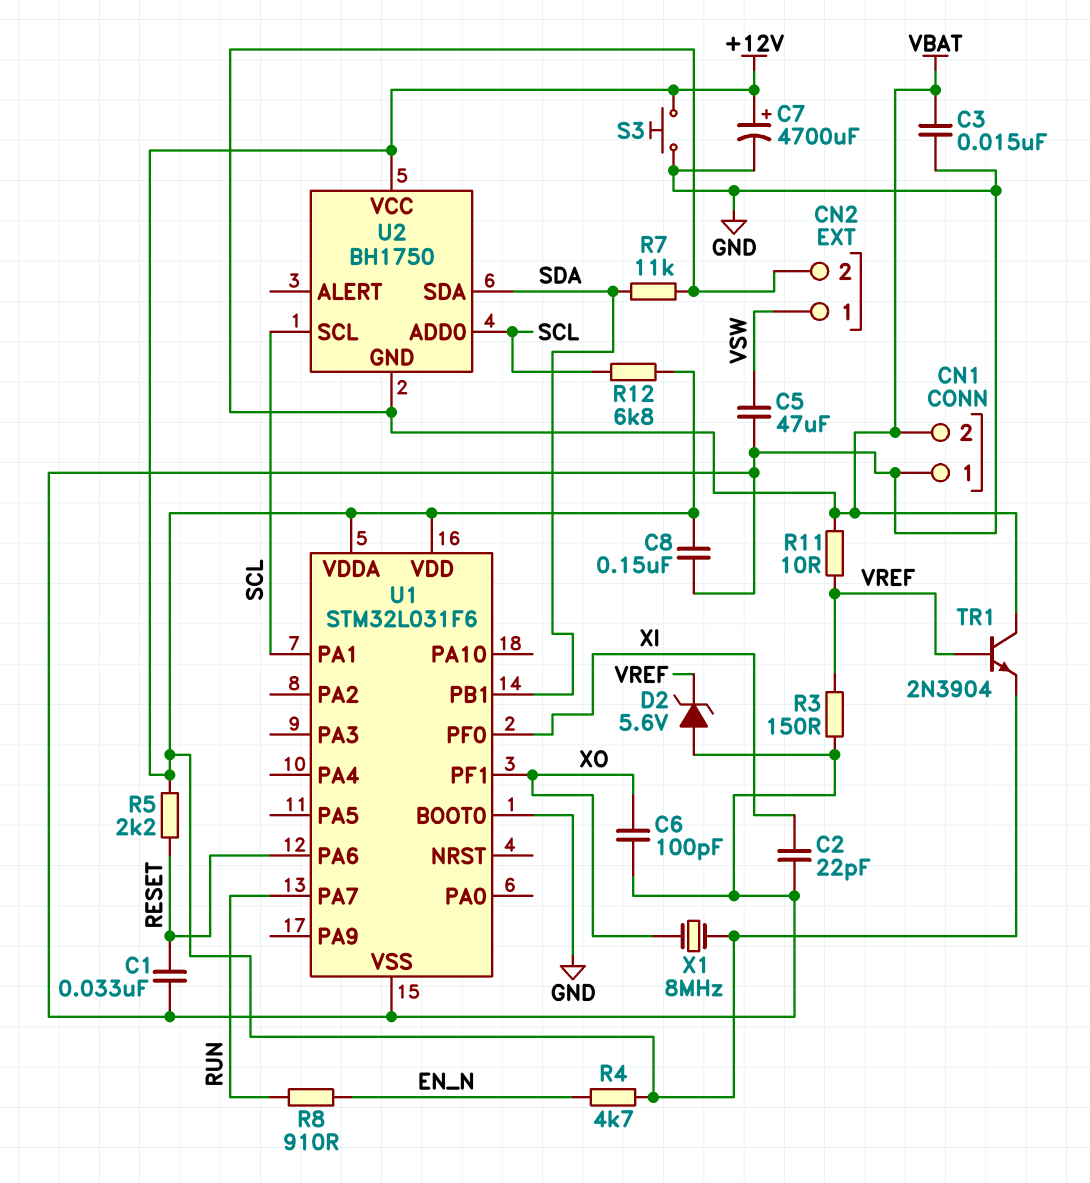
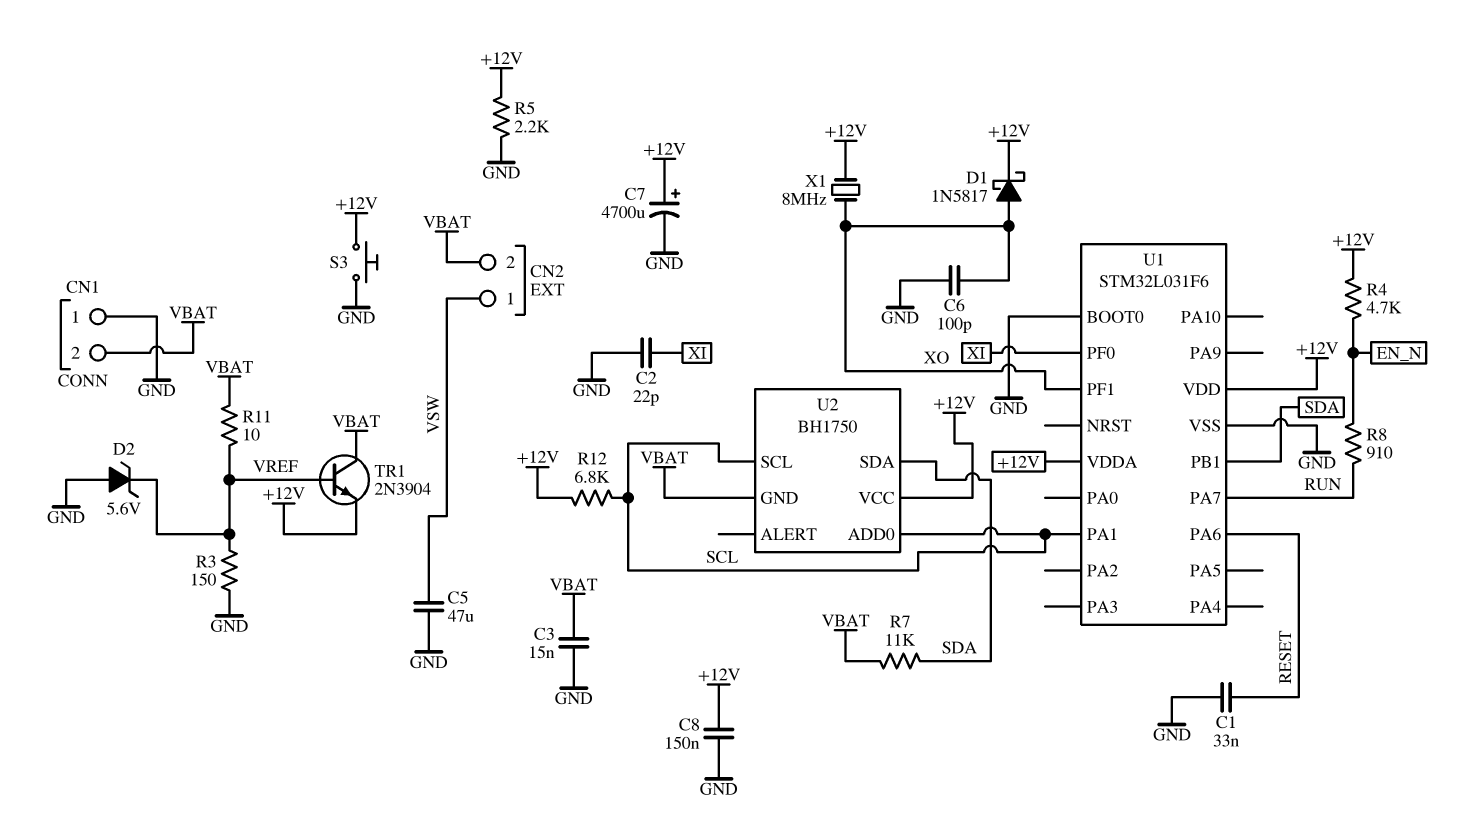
D1: none -> schottky 1N5817 (A XO, K +12V)
R5: 2.2k (+12V, RESET) -> 2.2k (+12V, GND)

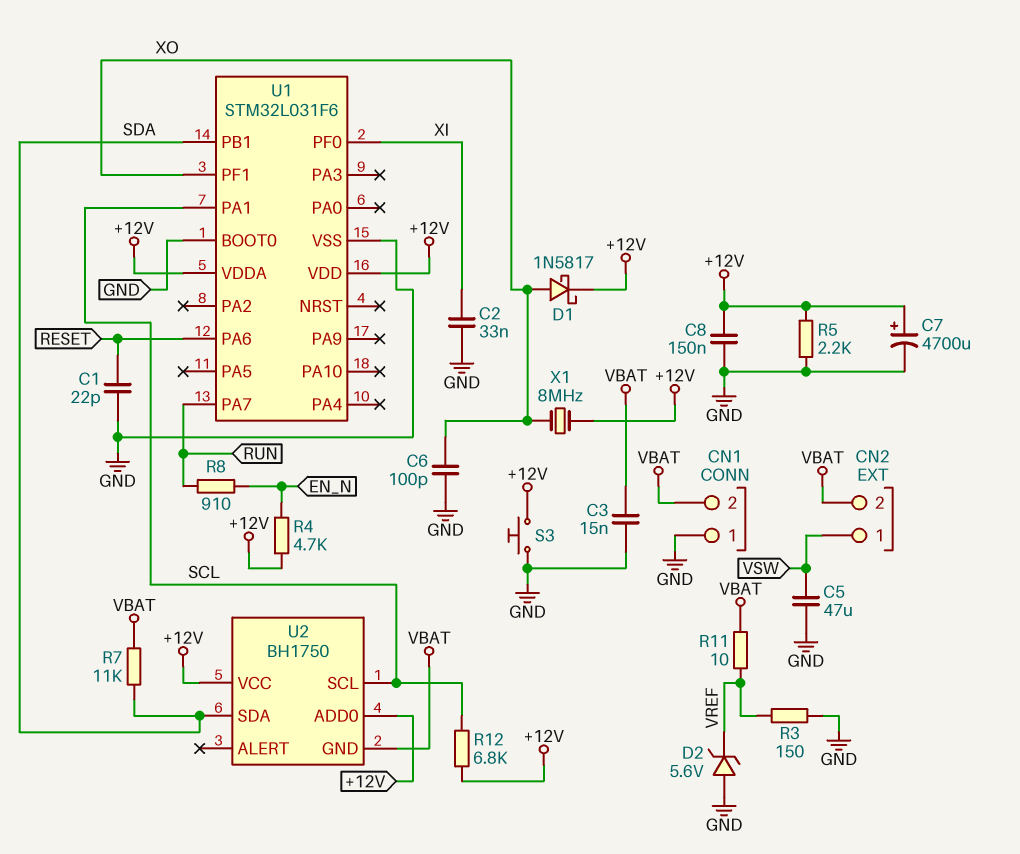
C1: 33nF (GND, RESET) -> 22pF (GND, RESET)
C2: 22pF (GND, XI) -> 33nF (GND, XI)
TR1: NPN 2N3904 (B VREF, C VBAT, E +12V) -> none
U2 pin ADD0: SCL -> +12V

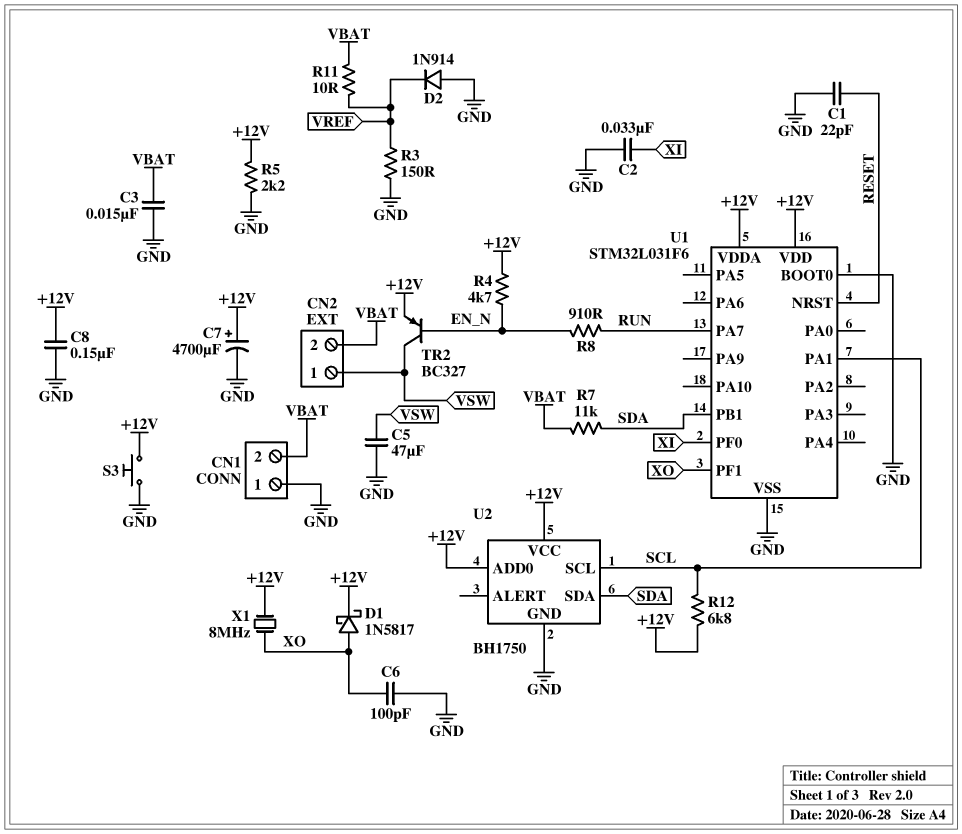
D2: zener 5.6V (A GND, K VREF) -> diode 1N914 (A GND, K VREF)
TR2: none -> PNP BC327 (B EN_N, C VSW, E +12V)
U1 pin NRST: none -> RESET
U1 pin PA6: RESET -> none
U2 pin GND: VBAT -> GND

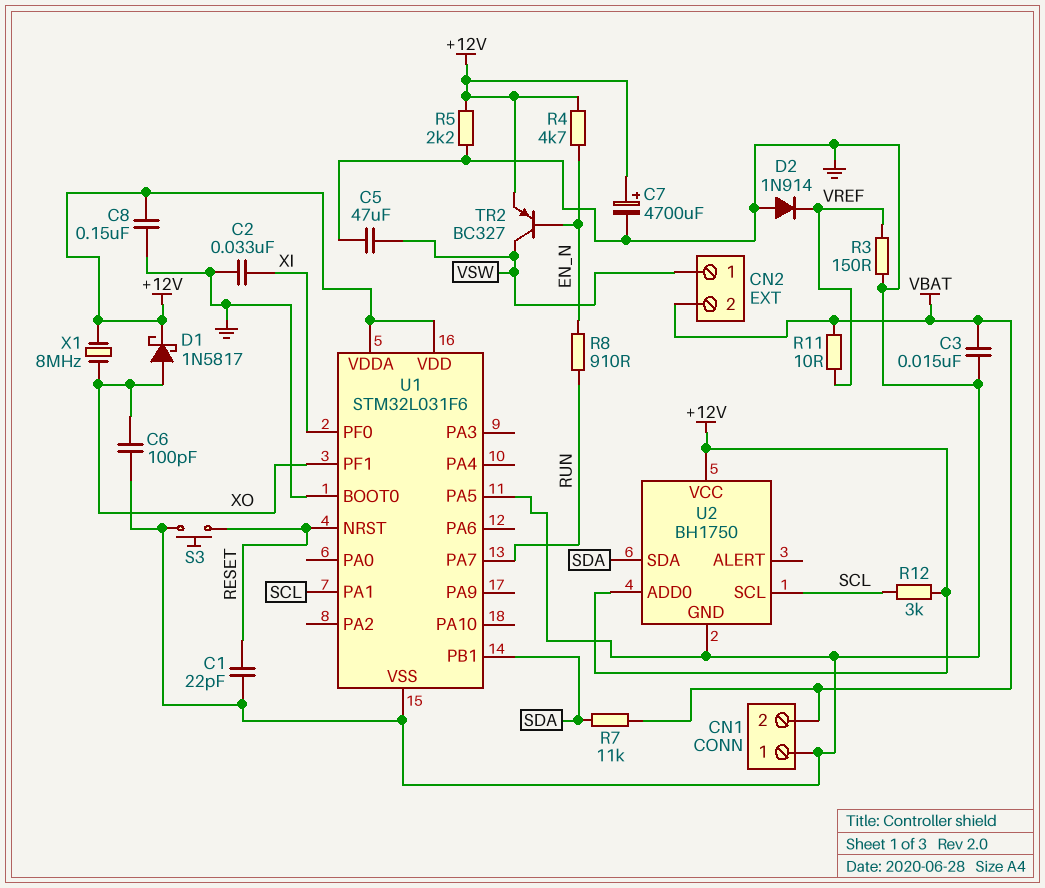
R12: 6.8k (+12V, SCL) -> 3k (+12V, SCL)
S3: button (+12V, GND) -> button (GND, RESET)
U1 pin PA5: none -> GND

